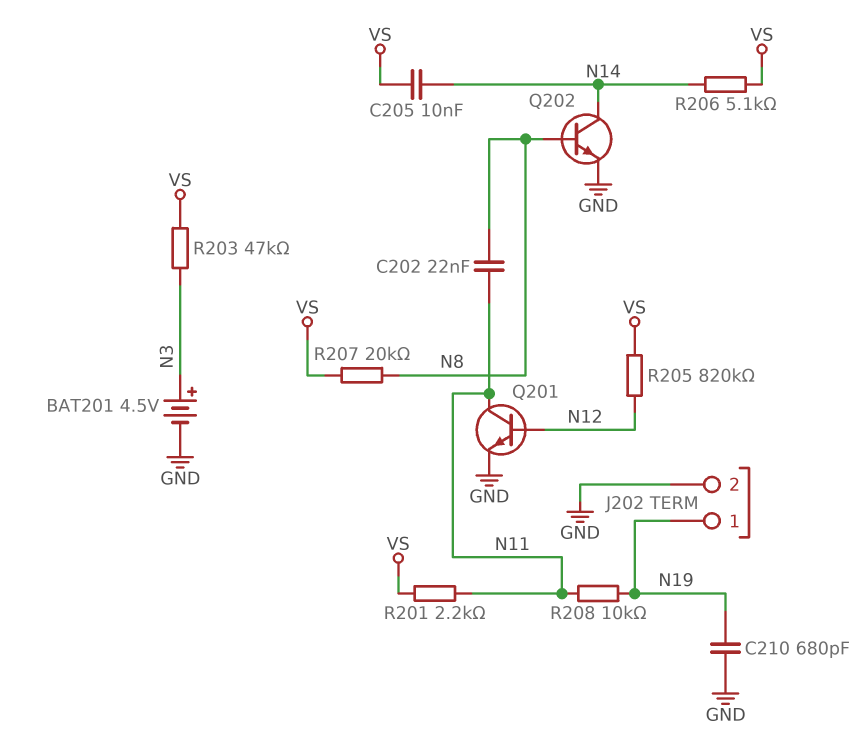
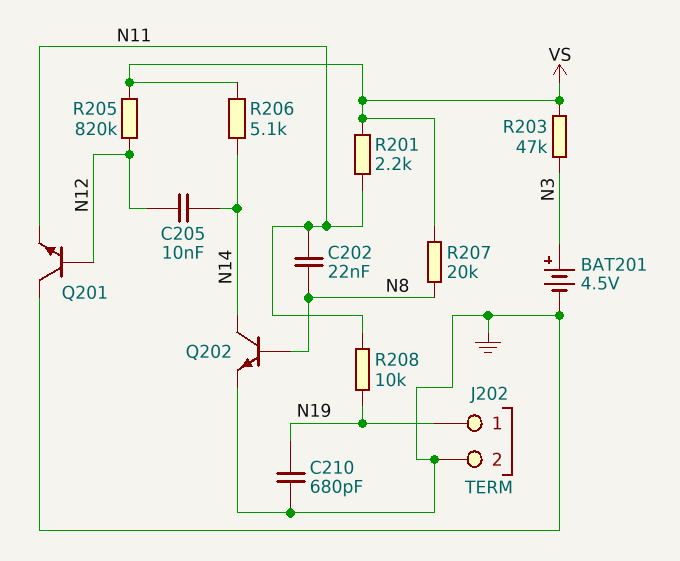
C205: 10nF (N14, VS) -> 10nF (N12, N14)
Q201: NPN (B N12, C N11, E GND) -> NPN (B N12, C GND, E N11)

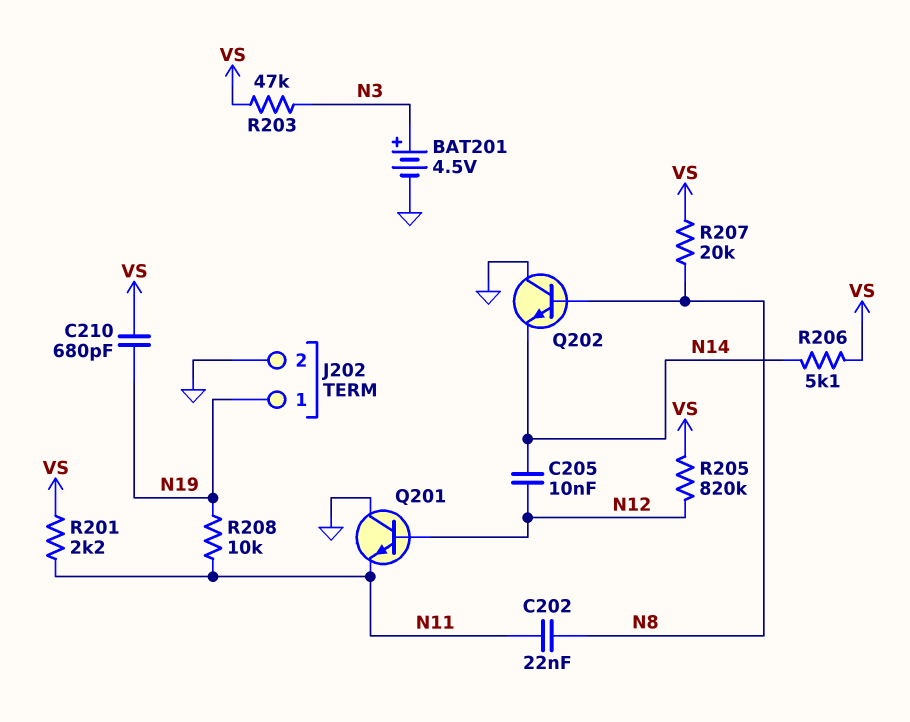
C210: 680pF (GND, N19) -> 680pF (N19, VS)
Q202: NPN (B N8, C N14, E GND) -> NPN (B N8, C GND, E N14)

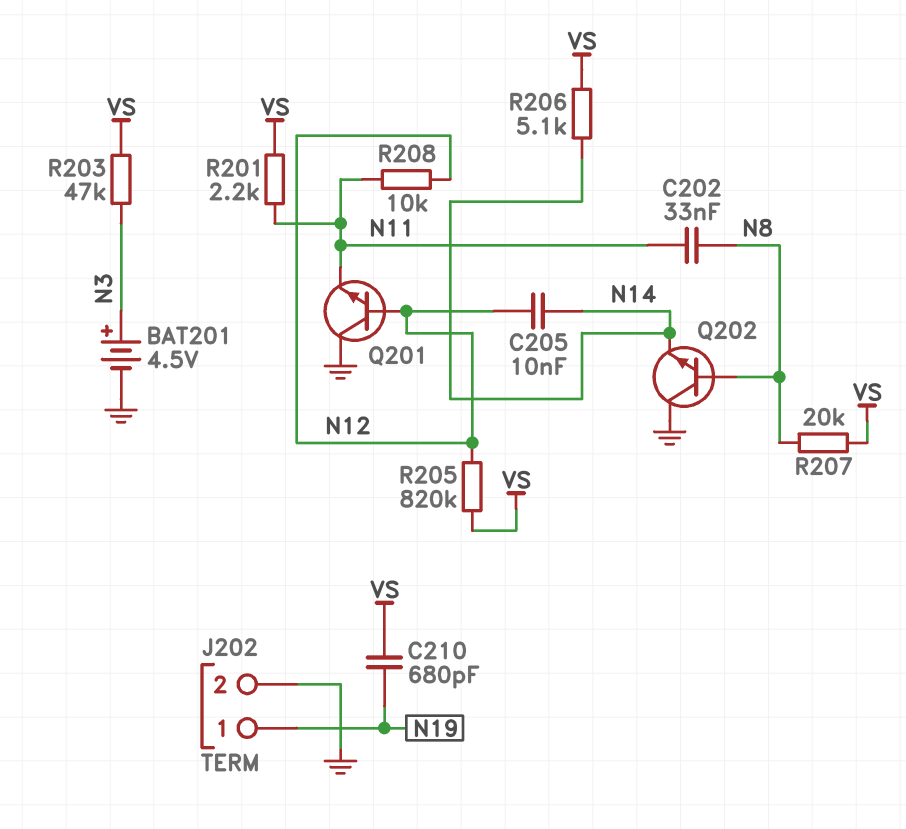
C202: 22nF (N8, N11) -> 33nF (N8, N11)
R208: 10k (N11, N19) -> 10k (N11, N12)

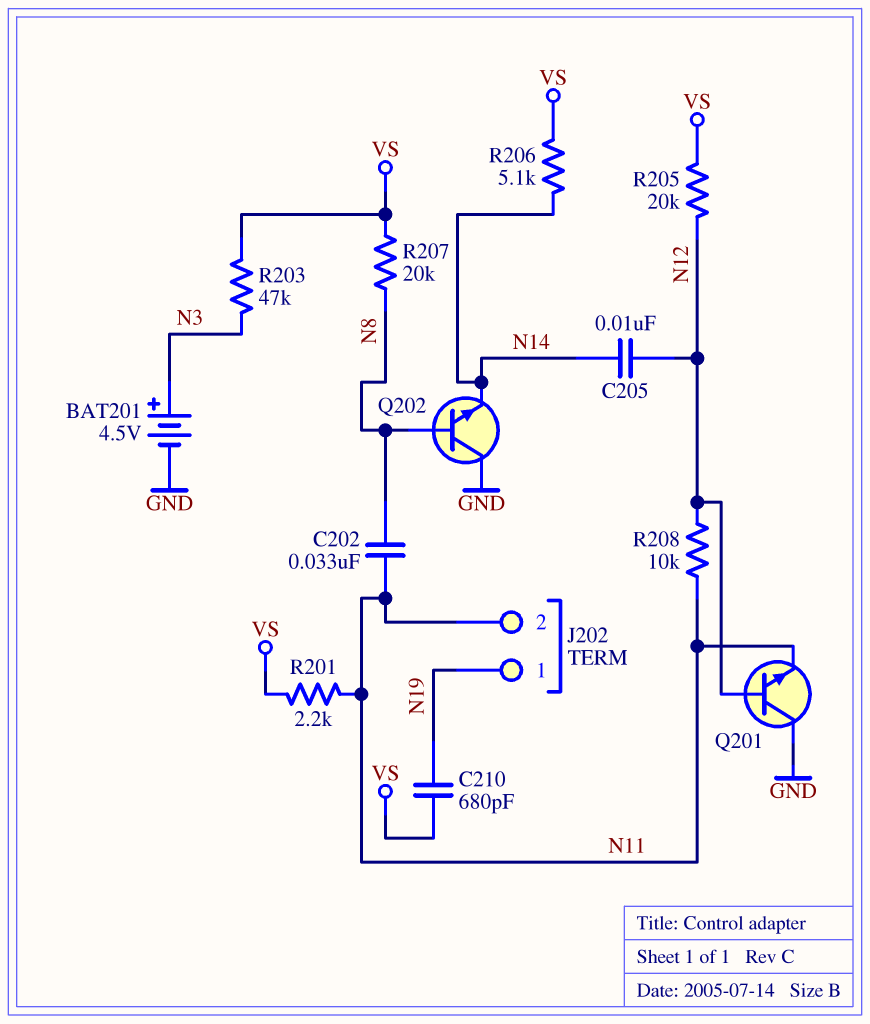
J202 pin 2: GND -> N11
R205: 820k (N12, VS) -> 20k (N12, VS)

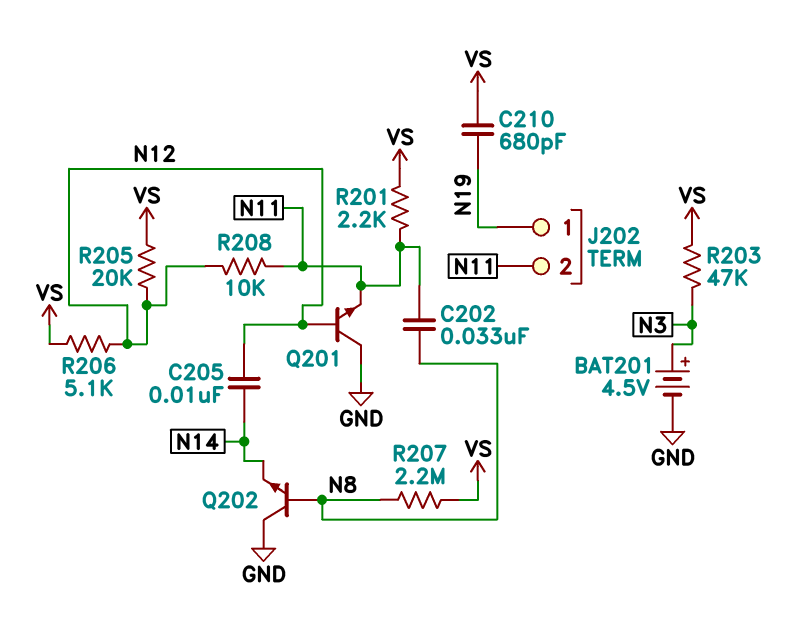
R206: 5.1k (N14, VS) -> 5.1k (N12, VS)
R207: 20k (N8, VS) -> 2.2M (N8, VS)

